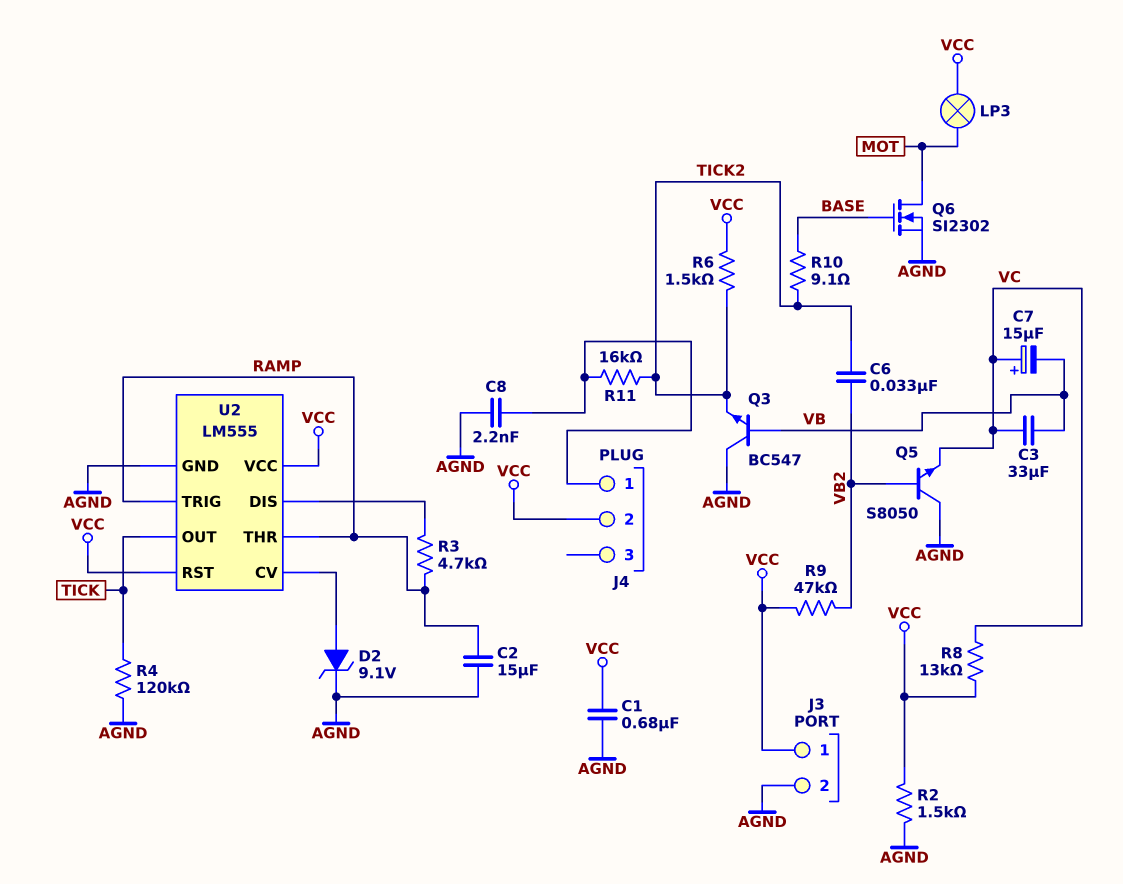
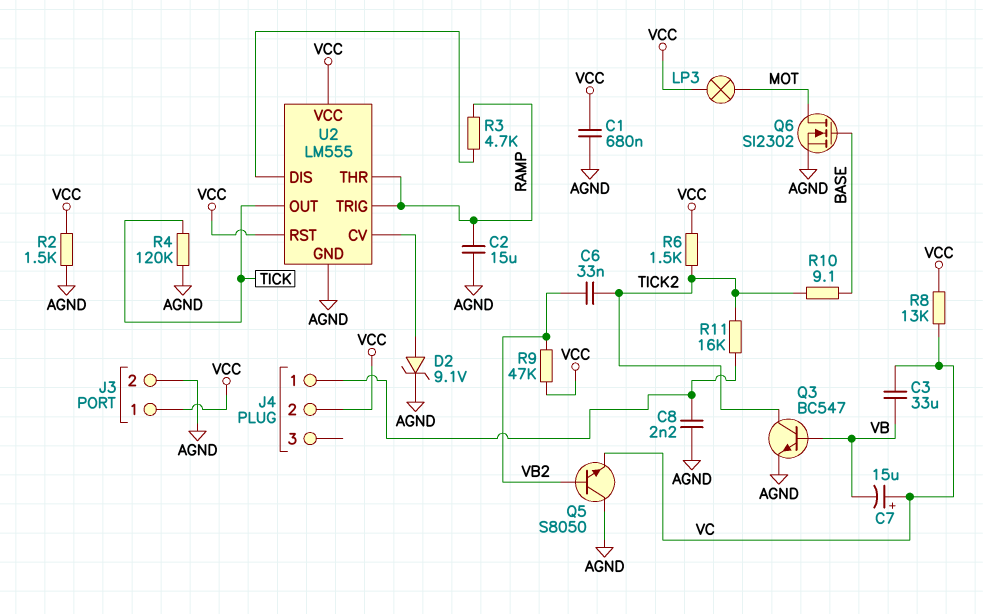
Q3: NPN BC547 (B VB, C AGND, E TICK2) -> NPN BC547 (B VB, C TICK2, E AGND)

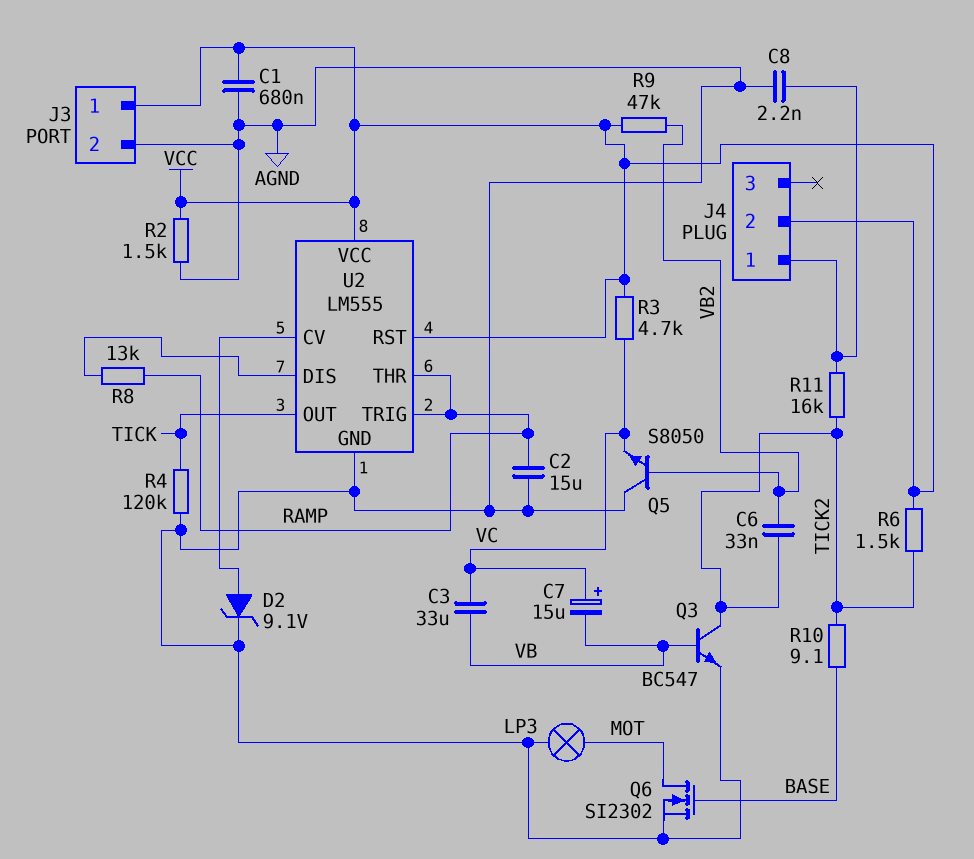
LP3: lamp (MOT, VCC) -> lamp (AGND, MOT)
R3: 4.7k (RAMP, U2/DIS) -> 4.7k (VC, VCC)
R8: 13k (VC, VCC) -> 13k (RAMP, U2/DIS)

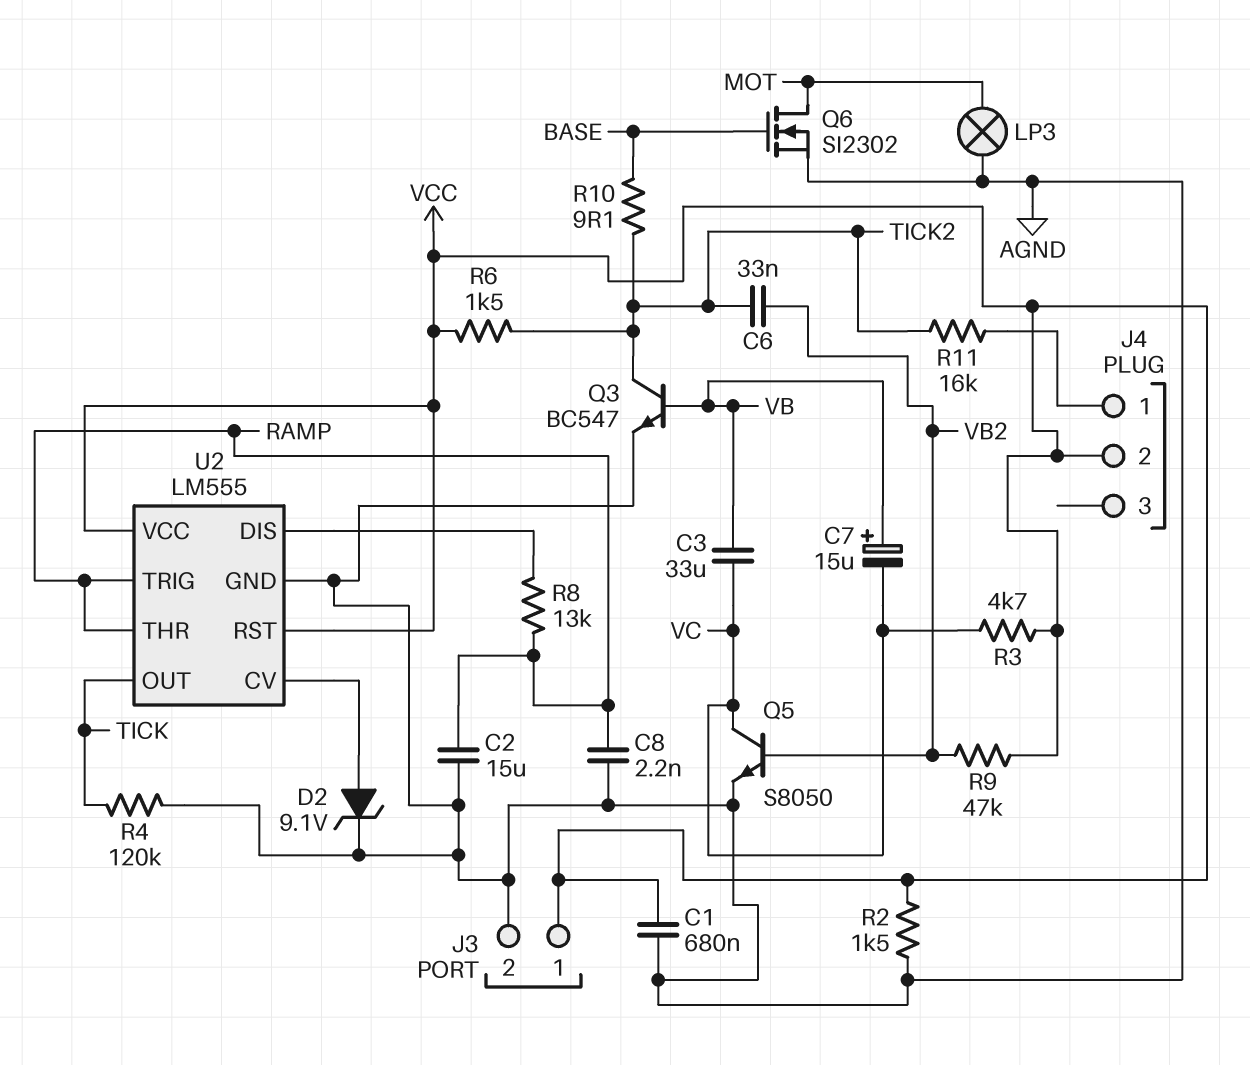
C7: 15uF (plus VC, minus VB) -> 15uF (plus VB, minus VC)
C8: 2.2nF (AGND, J4/1) -> 2.2nF (AGND, RAMP)
Q5: NPN S8050 (B VB2, C AGND, E VC) -> NPN S8050 (B VB2, C VC, E AGND)

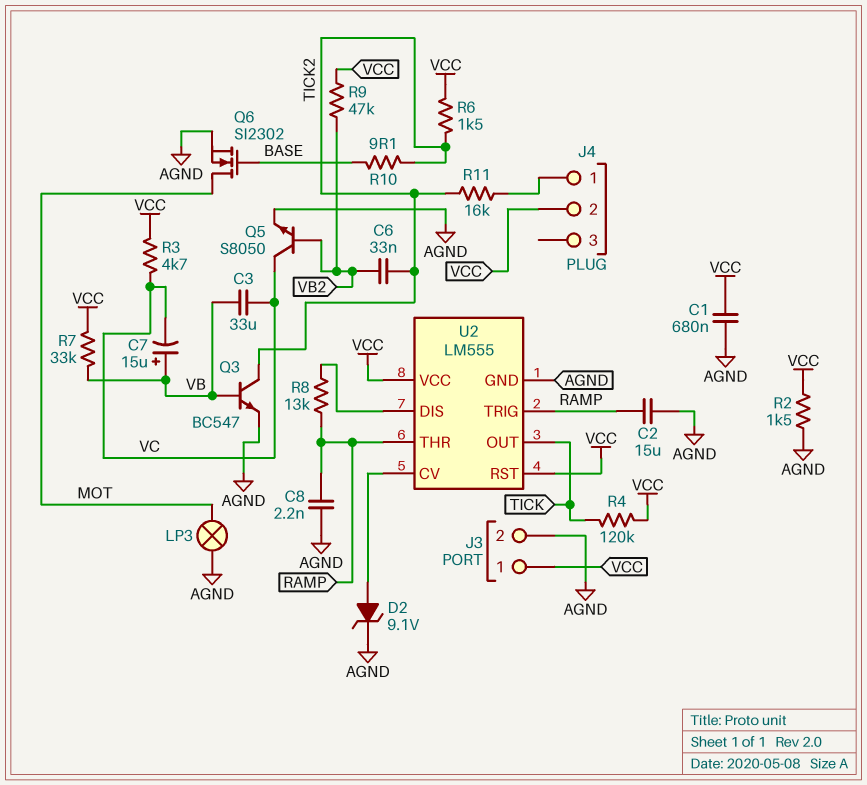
R4: 120k (AGND, TICK) -> 120k (TICK, VCC)
R7: none -> 33k (VB, VCC)

